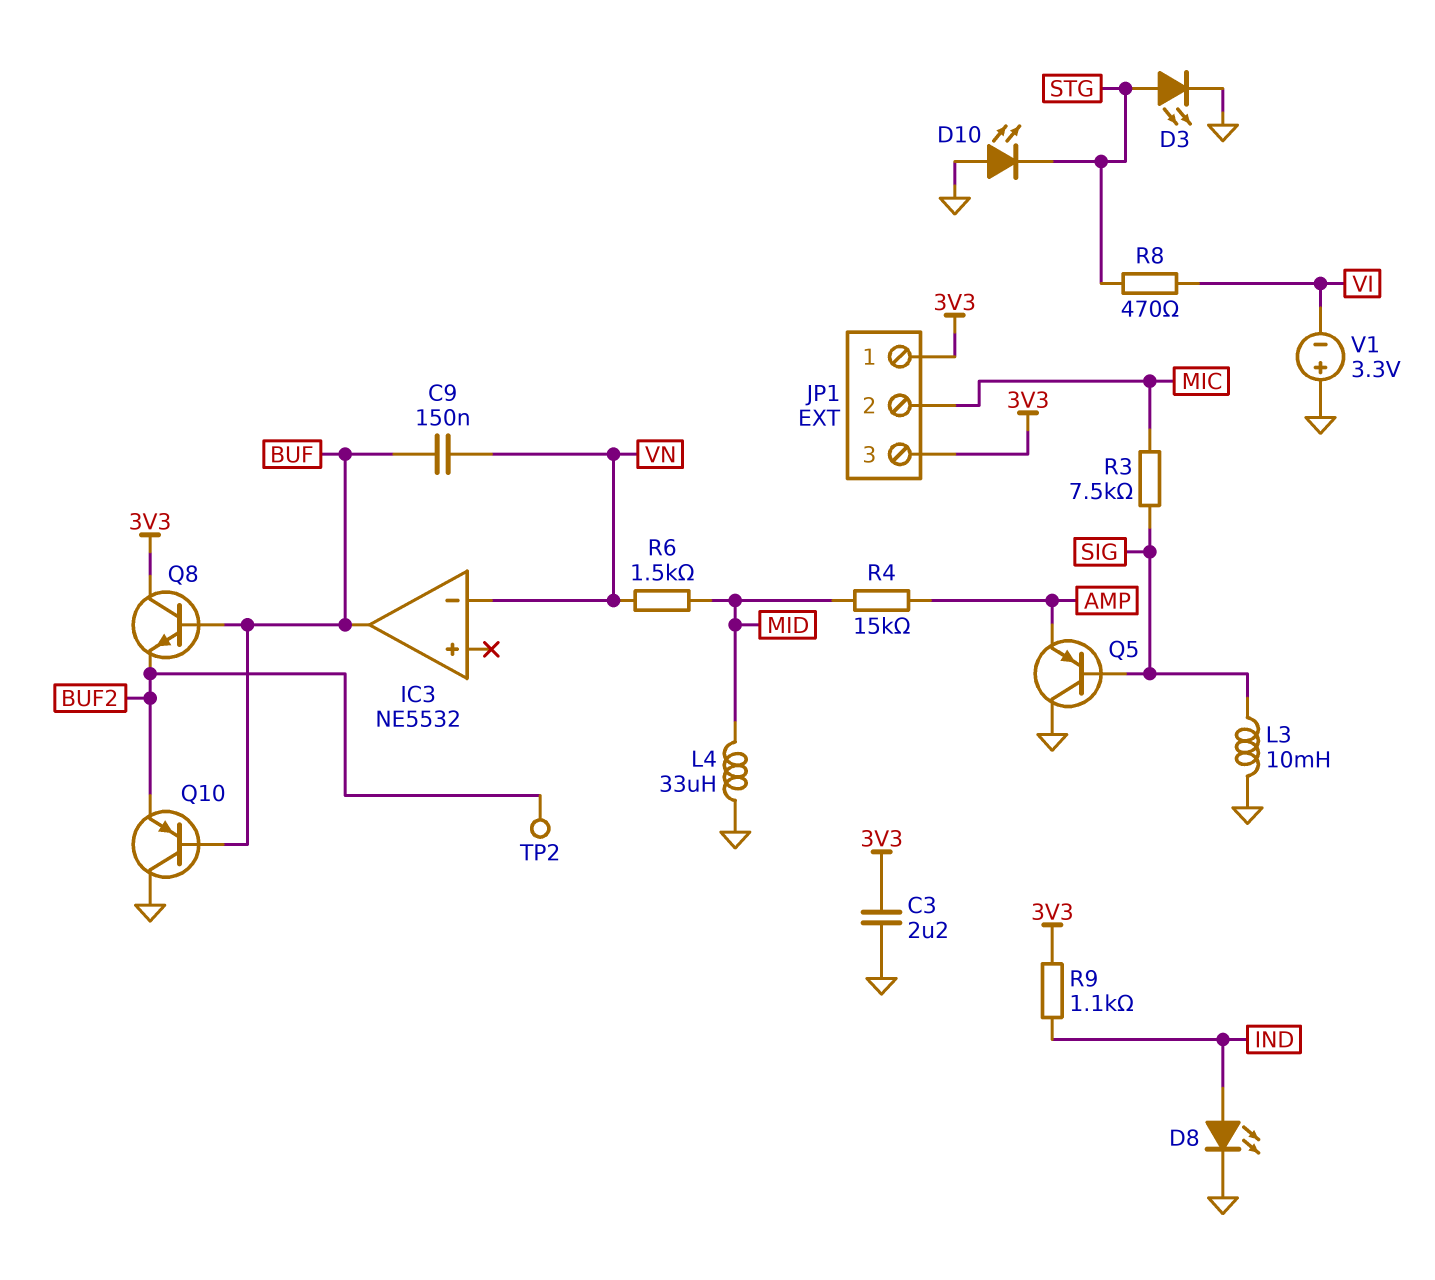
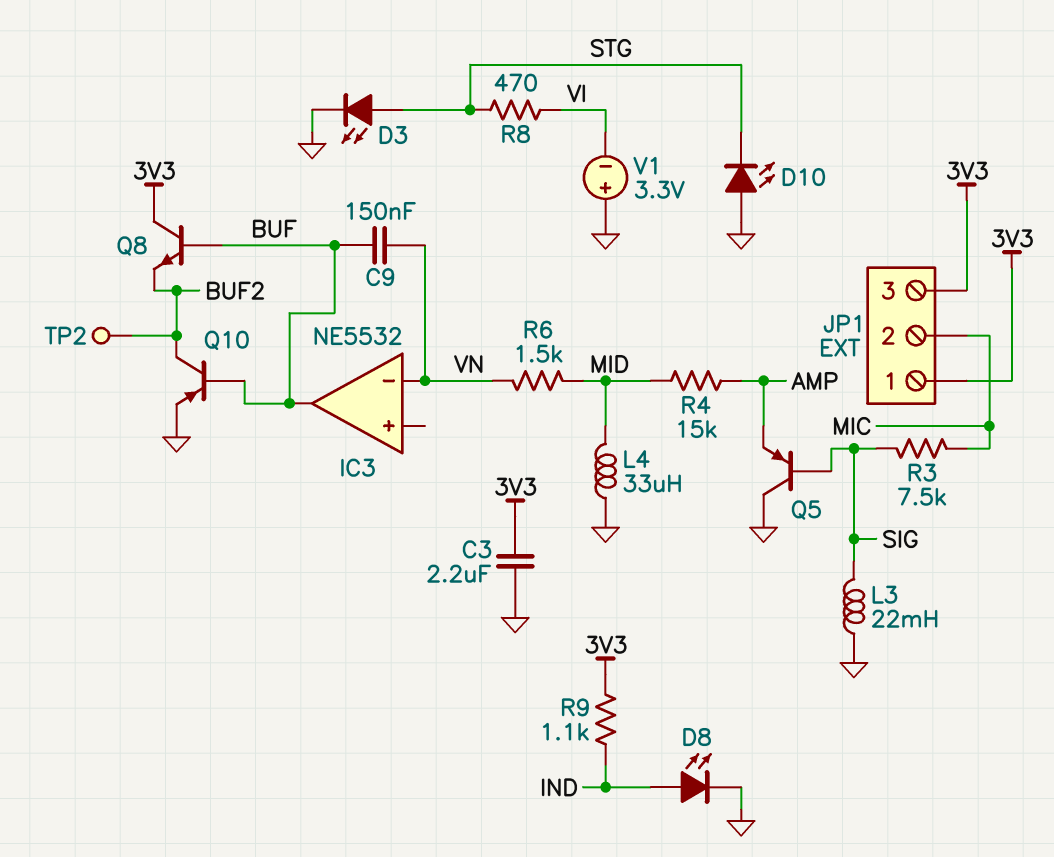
L3: 10mH (GND, SIG) -> 22mH (GND, SIG)
Q10: PNP (B BUF, C GND, E BUF2) -> PNP (B BUF, C BUF2, E GND)

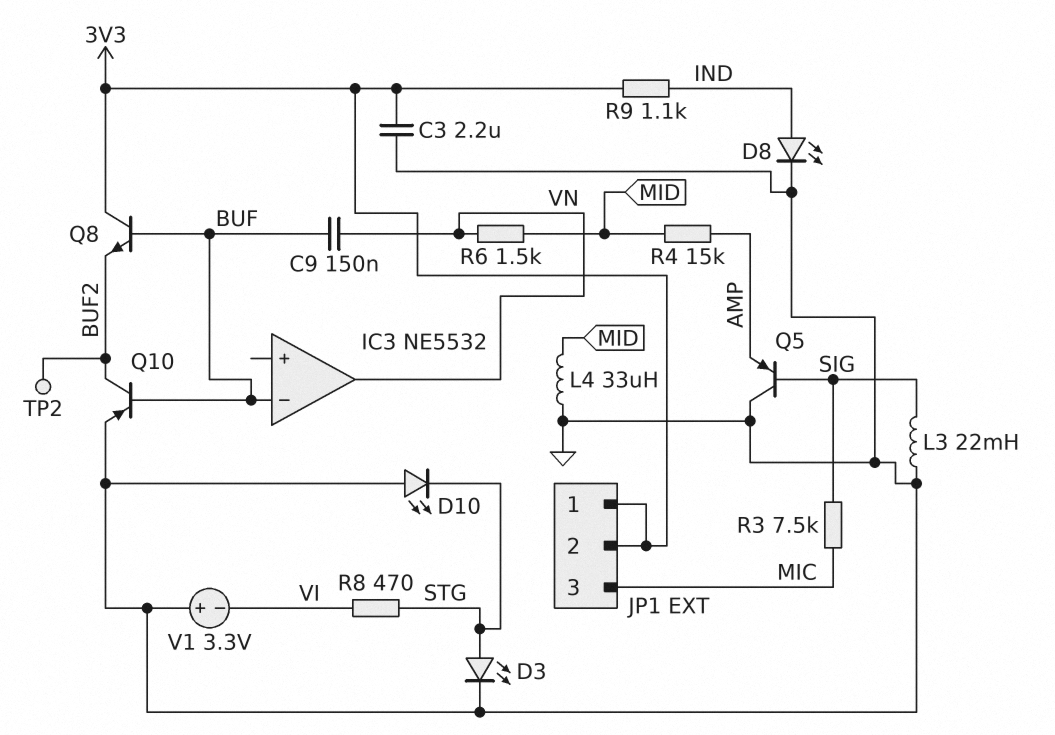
IC3 pin in-: VN -> BUF
IC3 pin out: BUF -> VN
JP1 pin 2: MIC -> 3V3
JP1 pin 3: 3V3 -> MIC

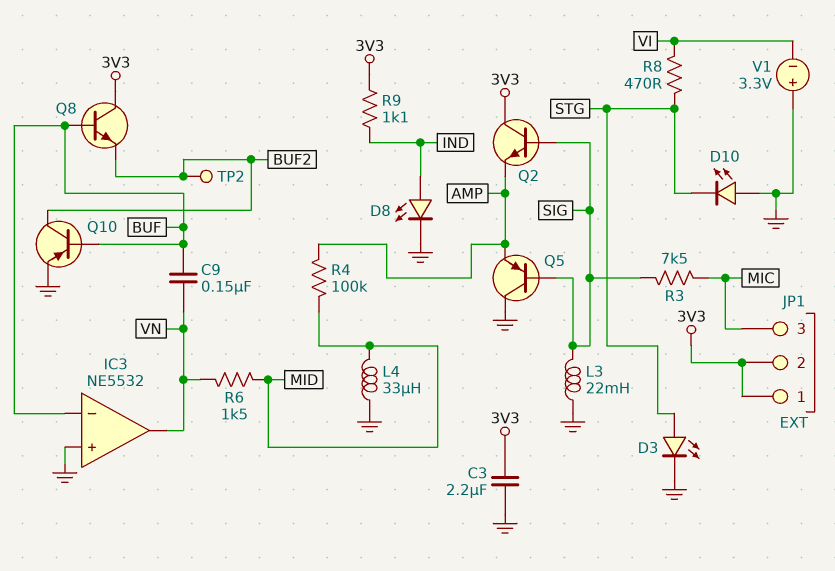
IC3 pin in+: none -> GND
Q2: none -> NPN (B SIG, C 3V3, E AMP)
R4: 15k (AMP, MID) -> 100k (AMP, MID)

